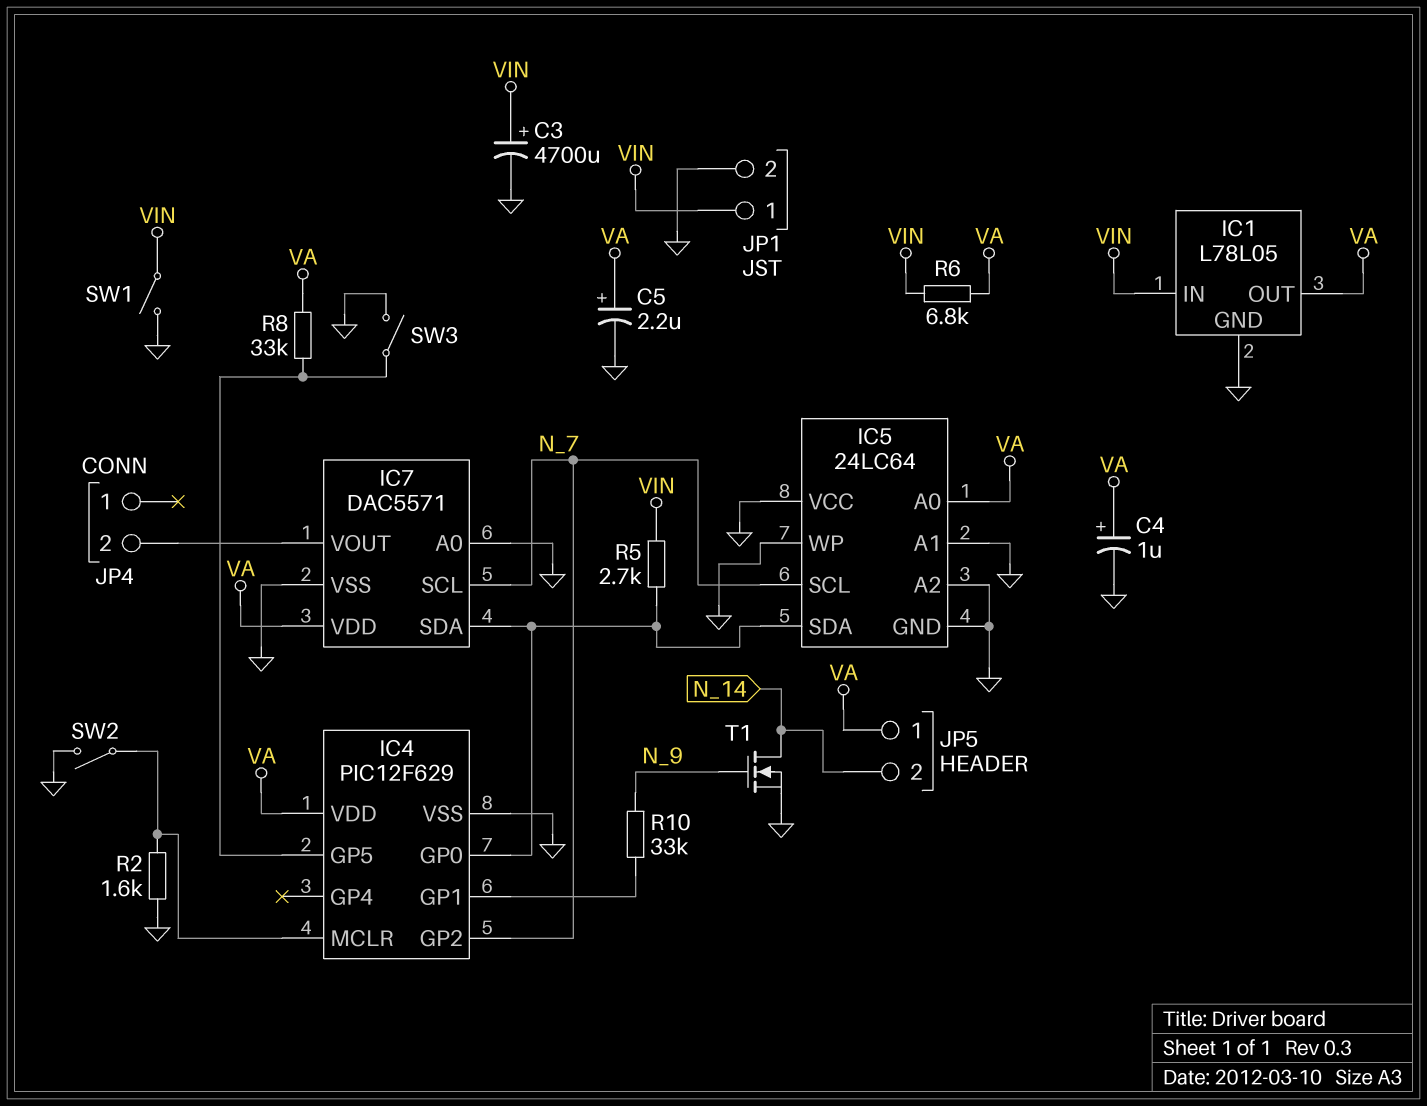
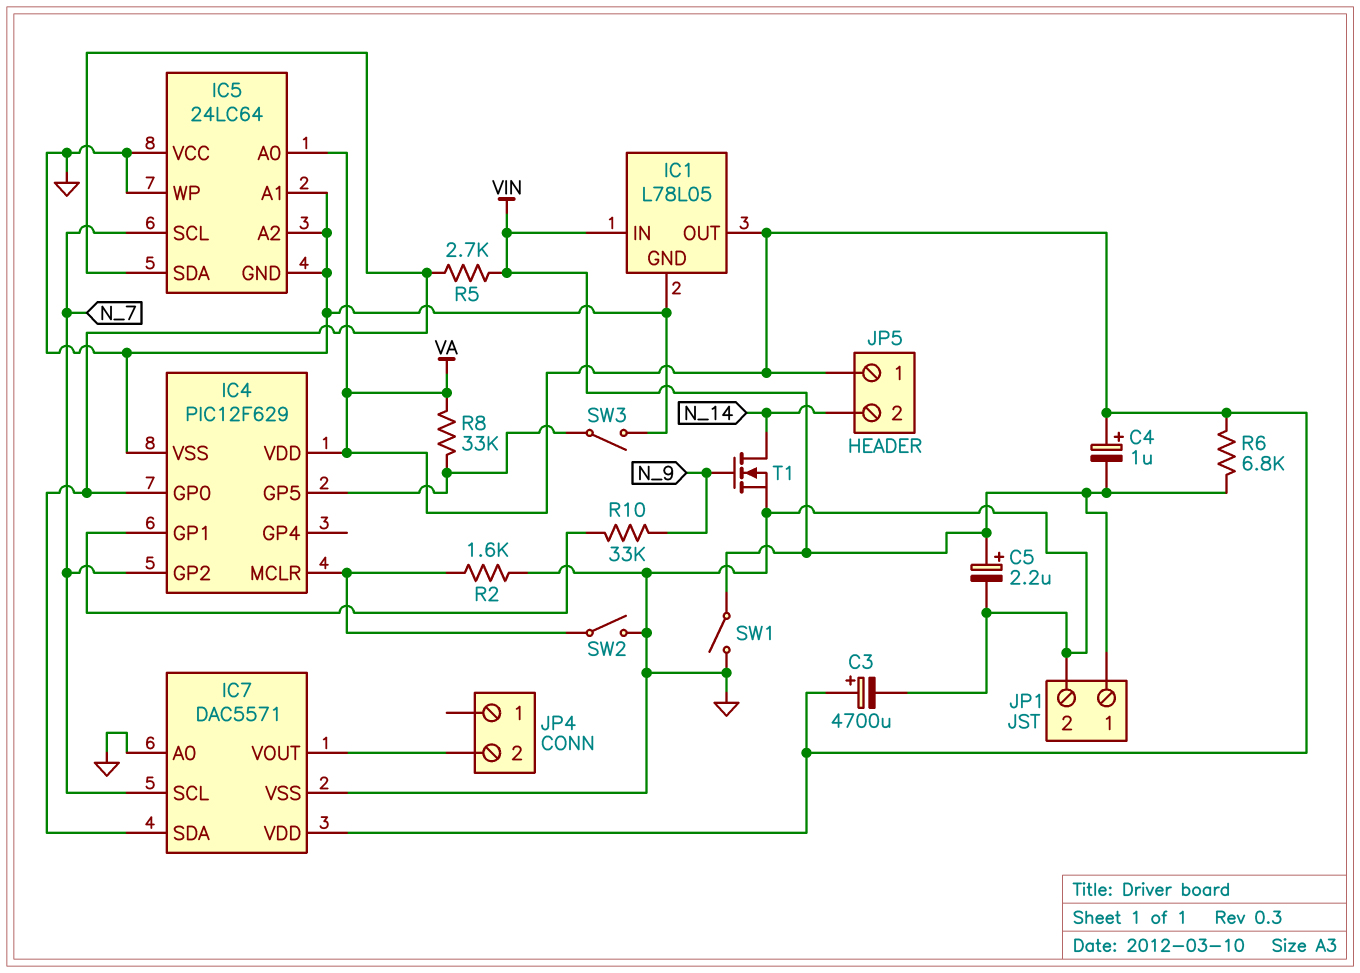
C3: 4700uF (plus VIN, minus GND) -> 4700uF (plus VA, minus GND)
C4: 1uF (plus VA, minus GND) -> 1uF (plus VA, minus VIN)
C5: 2.2uF (plus VA, minus GND) -> 2.2uF (plus VIN, minus GND)

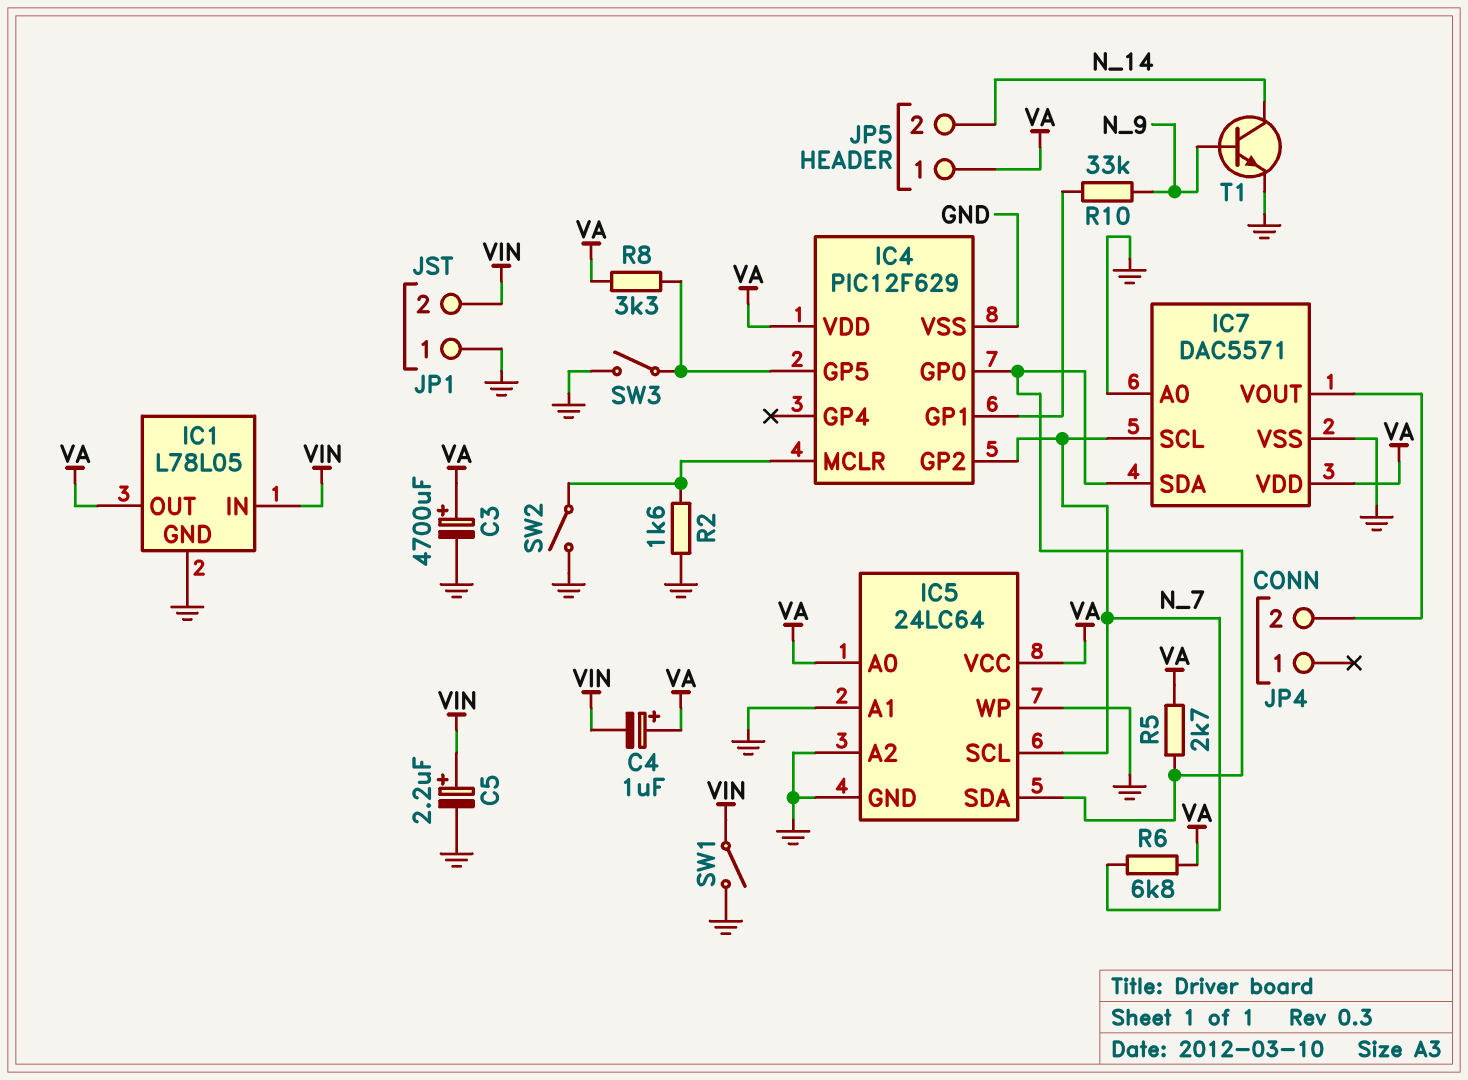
IC5 pin VCC: GND -> VA
JP1 pin 1: VIN -> GND
JP1 pin 2: GND -> VIN
R5: 2.7k (IC4/GP0, VIN) -> 2.7k (IC4/GP0, VA)
R6: 6.8k (VA, VIN) -> 6.8k (N_7, VA)
R8: 33k (IC4/GP5, VA) -> 3.3k (IC4/GP5, VA)
T1: NMOS (G N_9, D N_14, S GND) -> NPN (B N_9, C N_14, E GND)

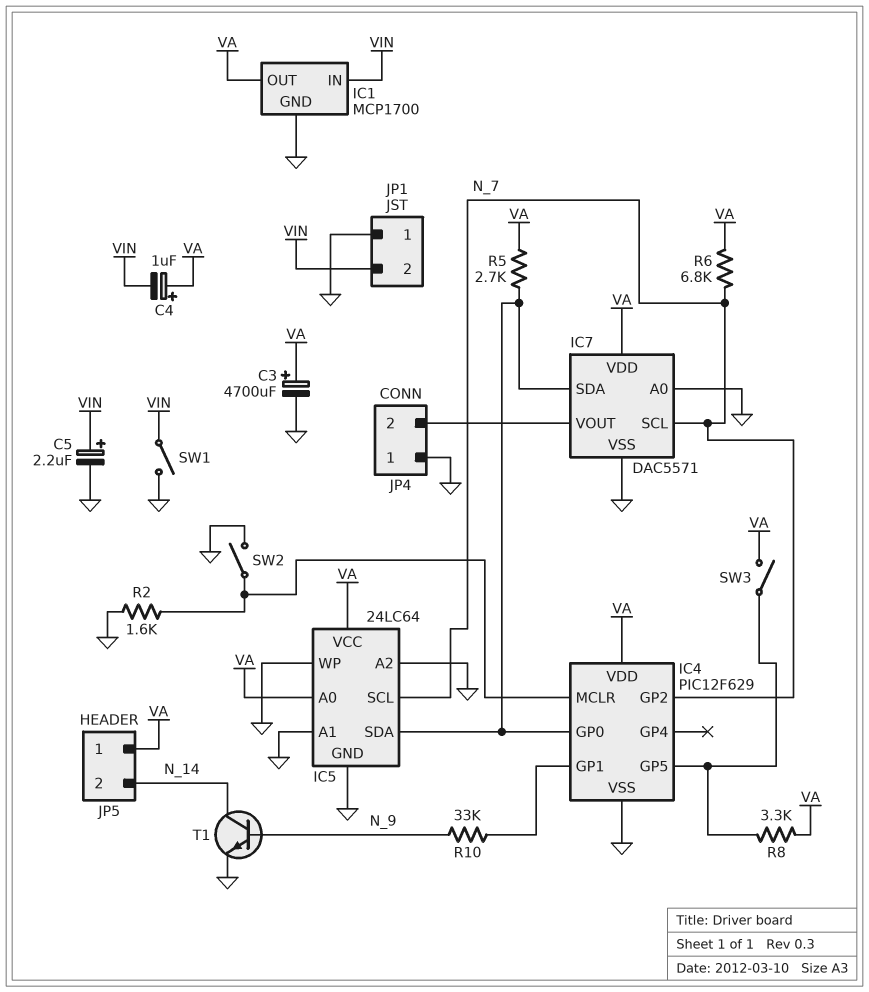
IC1: L78L05 -> MCP1700
JP4 pin 1: none -> GND
SW3: switch (GND, IC4/GP5) -> switch (IC4/GP5, VA)

